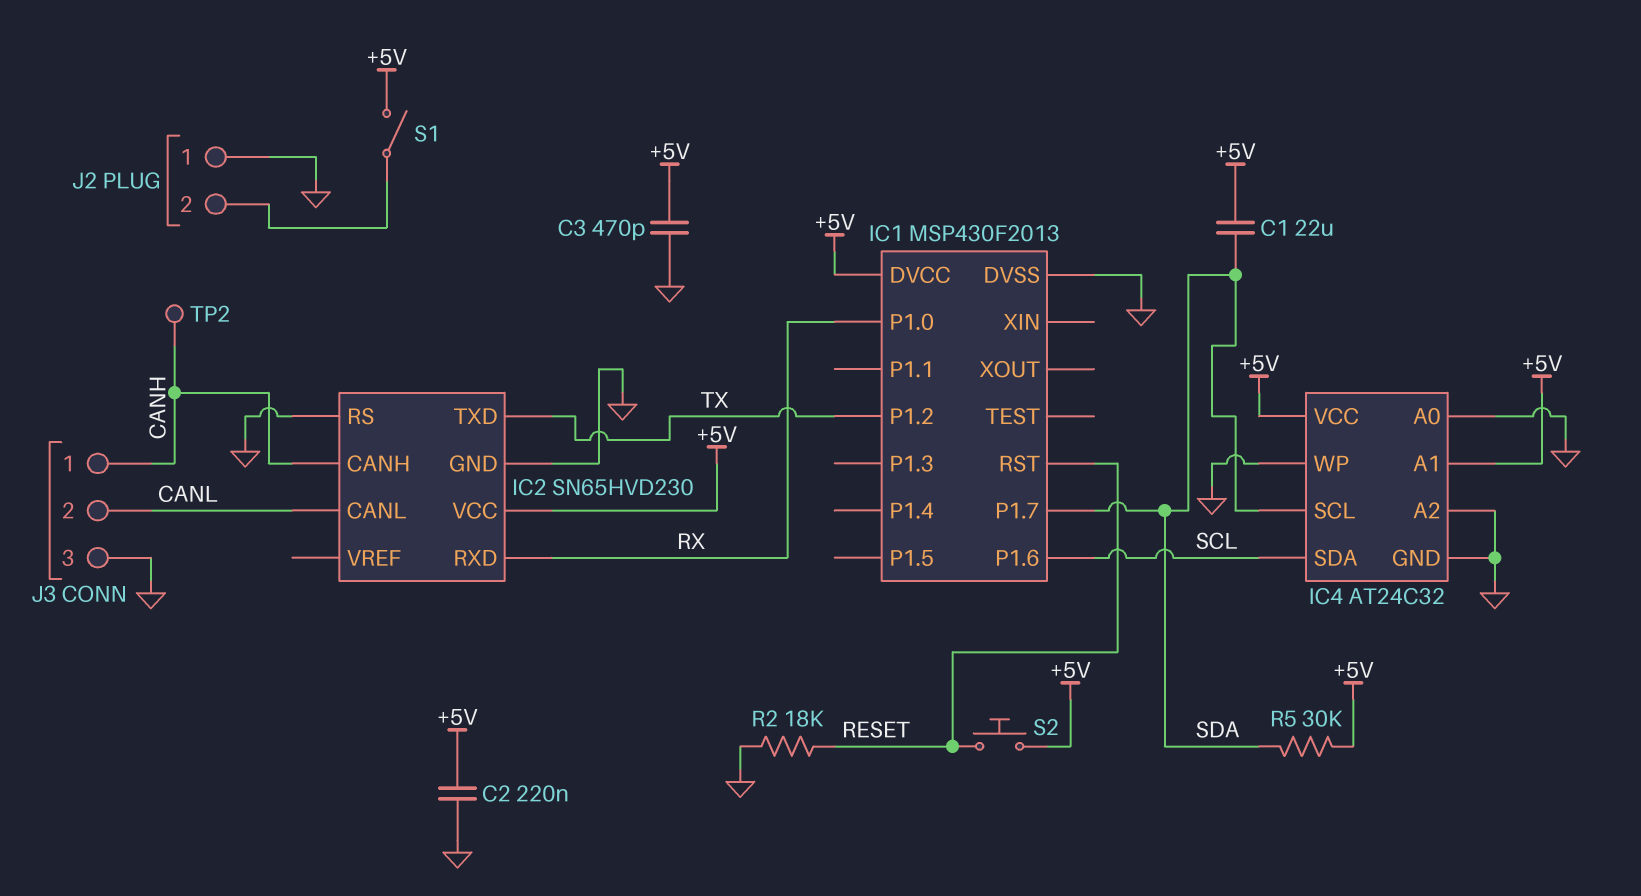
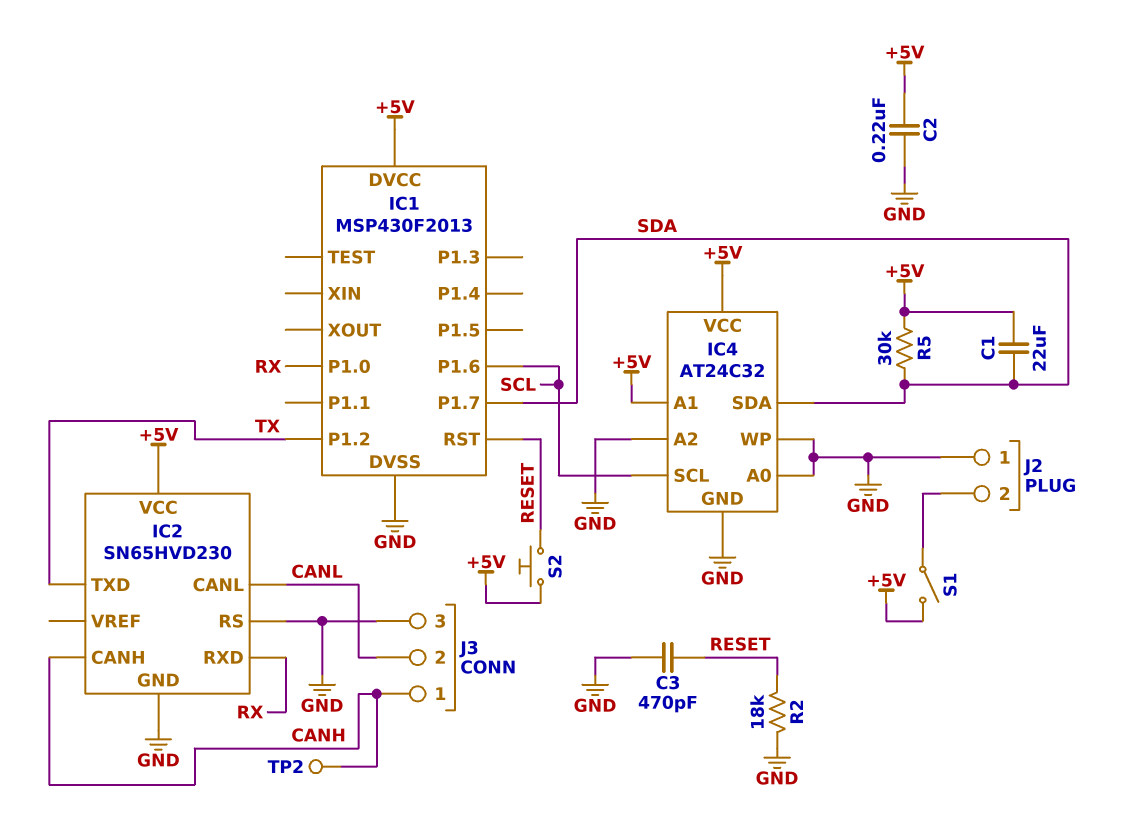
C3: 470pF (+5V, GND) -> 470pF (GND, RESET)
IC4 pin SCL: SDA -> SCL
IC4 pin SDA: SCL -> SDA

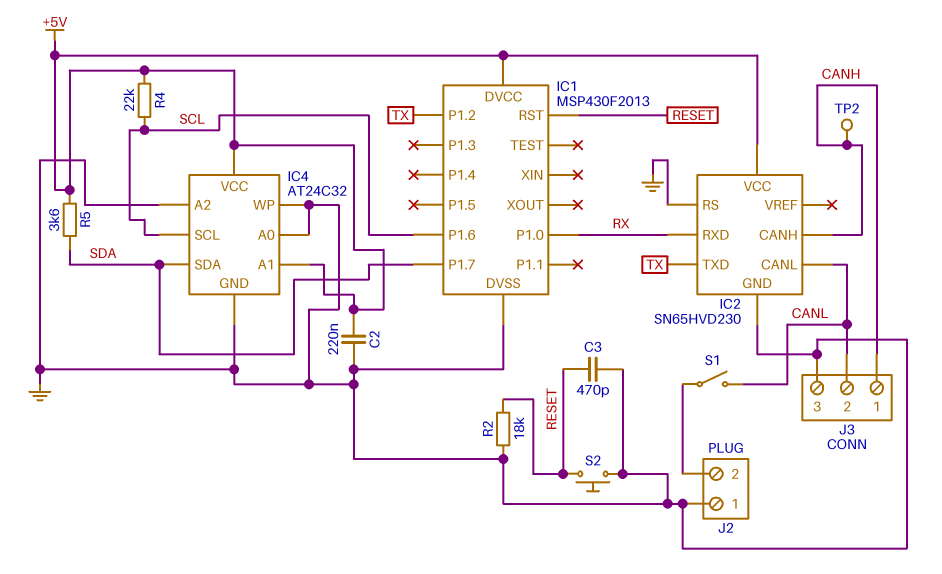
C1: 22uF (+5V, SDA) -> none
R4: none -> 22k (+5V, SCL)
R5: 30k (+5V, SDA) -> 3.6k (+5V, SDA)
S1: switch (+5V, J2/2) -> switch (CANL, J2/2)
S2: button (+5V, RESET) -> button (GND, RESET)

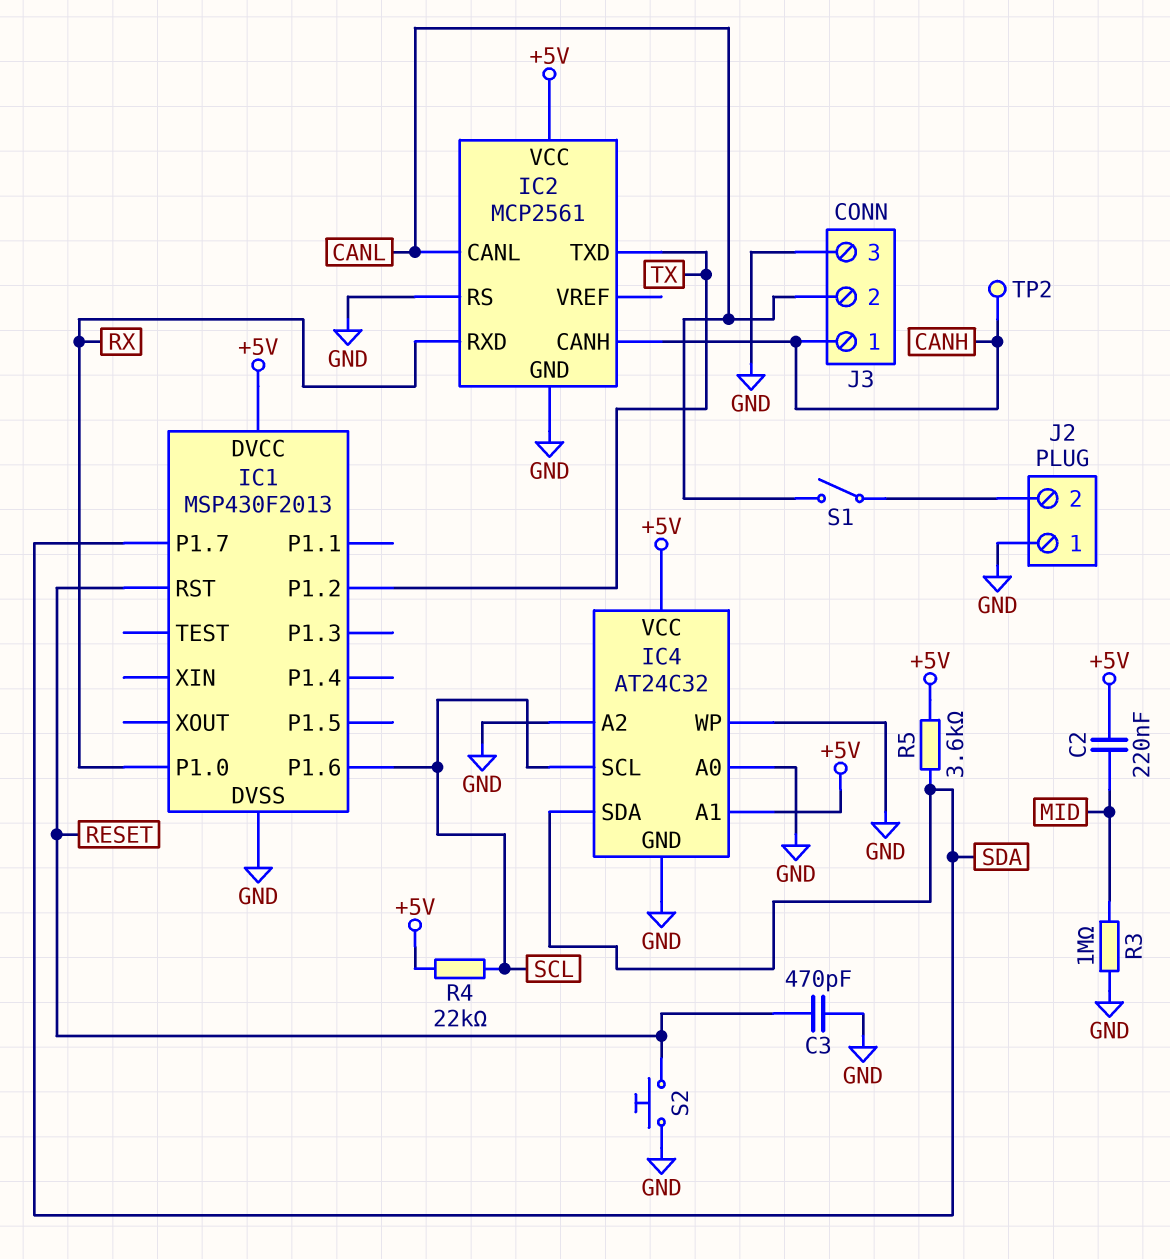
C2: 220nF (+5V, GND) -> 220nF (+5V, MID)
IC2: SN65HVD230 -> MCP2561
R2: 18k (GND, RESET) -> none
R3: none -> 1M (GND, MID)

